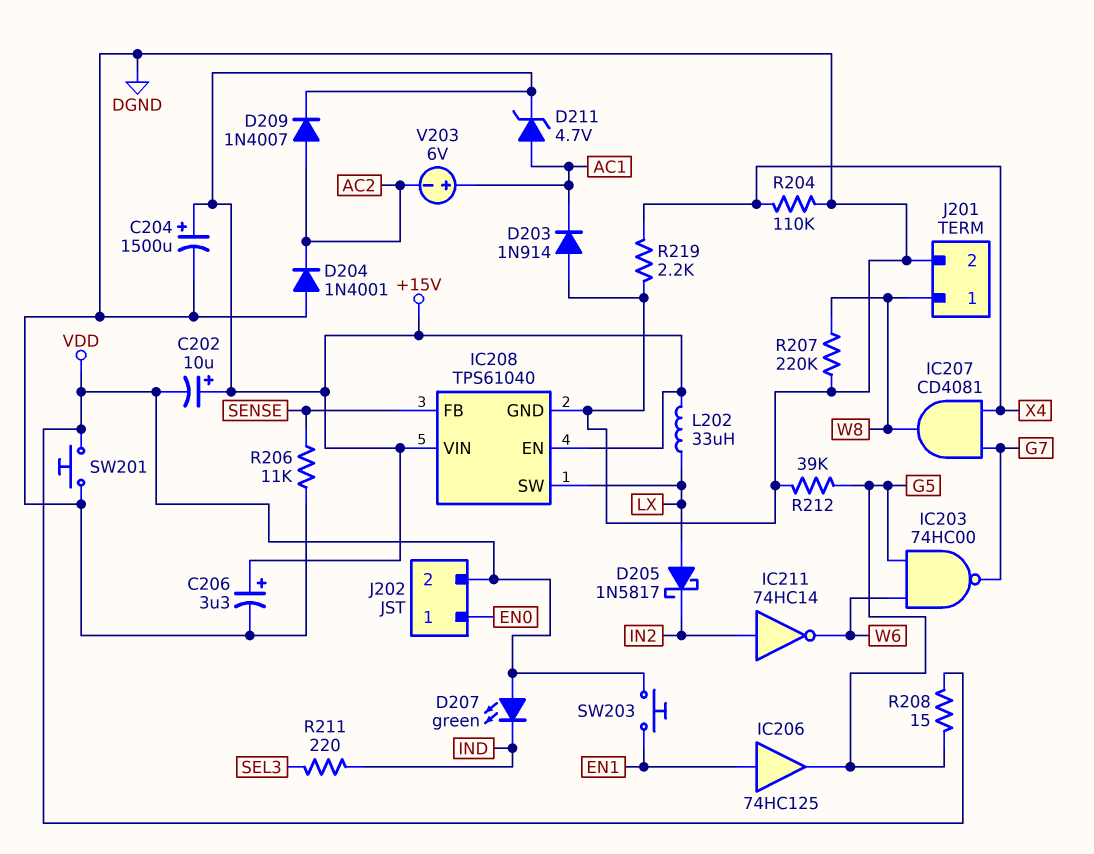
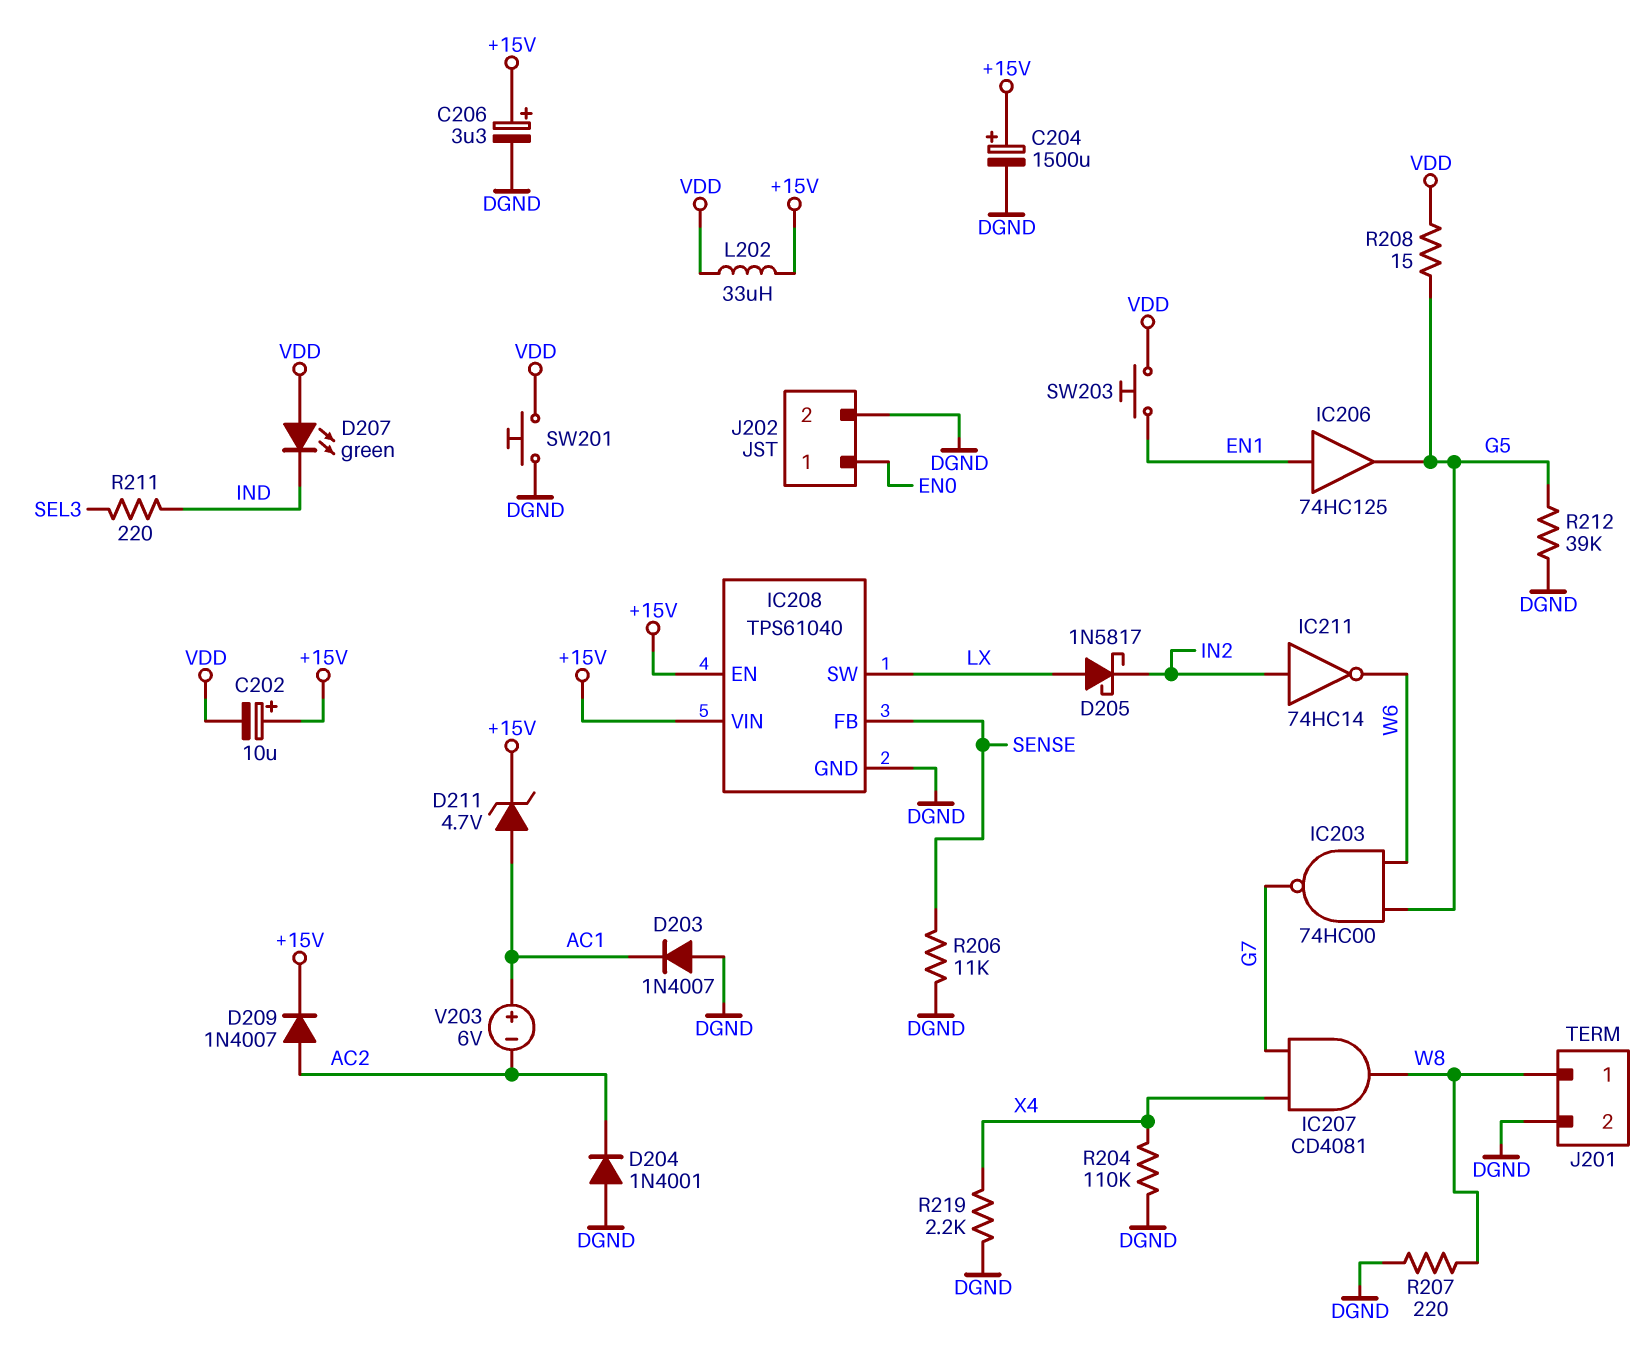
D203: diode 1N914 (A DGND, K AC1) -> diode 1N4007 (A DGND, K AC1)
J202 pin 2: VDD -> DGND
L202: 33uH (+15V, LX) -> 33uH (+15V, VDD)
R207: 220k (DGND, W8) -> 220 (DGND, W8)

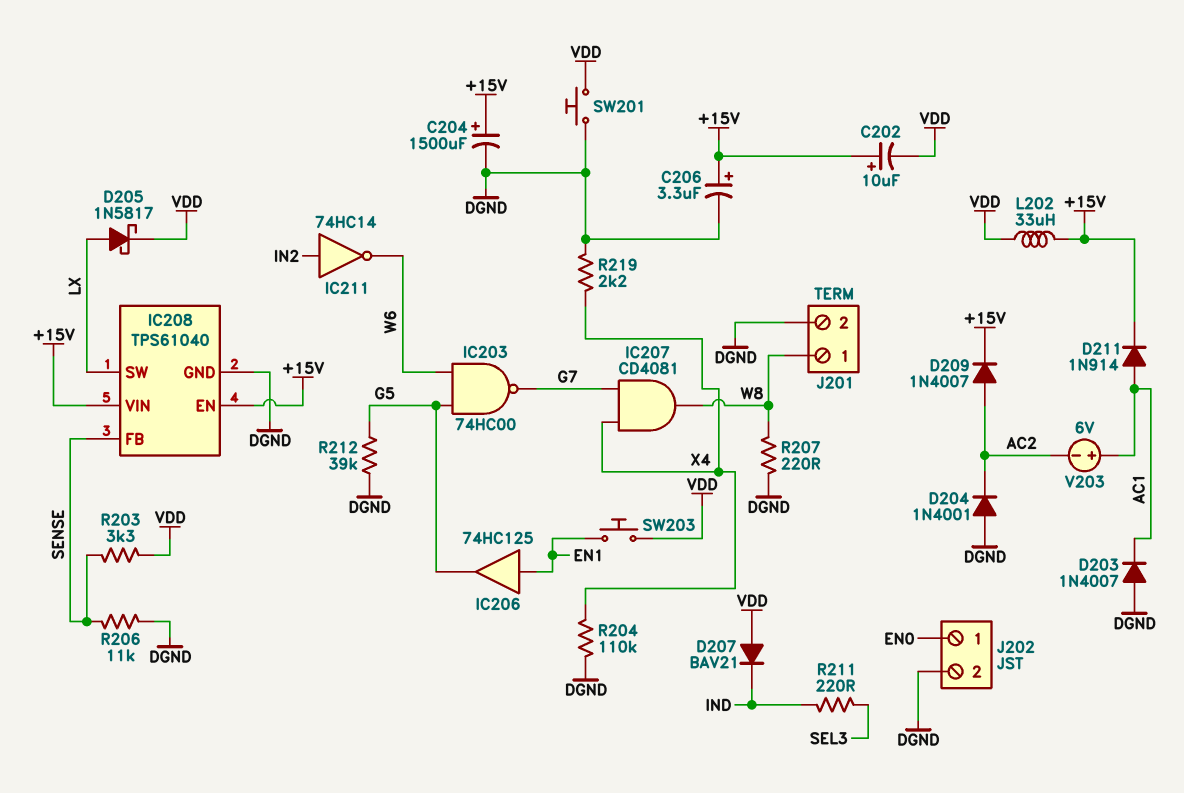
D205: schottky 1N5817 (A LX, K IN2) -> schottky 1N5817 (A LX, K VDD)
D207: LED green (A VDD, K IND) -> diode BAV21 (A VDD, K IND)
D211: zener 4.7V (A AC1, K +15V) -> diode 1N914 (A AC1, K +15V)
R203: none -> 3.3k (SENSE, VDD)
R208: 15 (G5, VDD) -> none

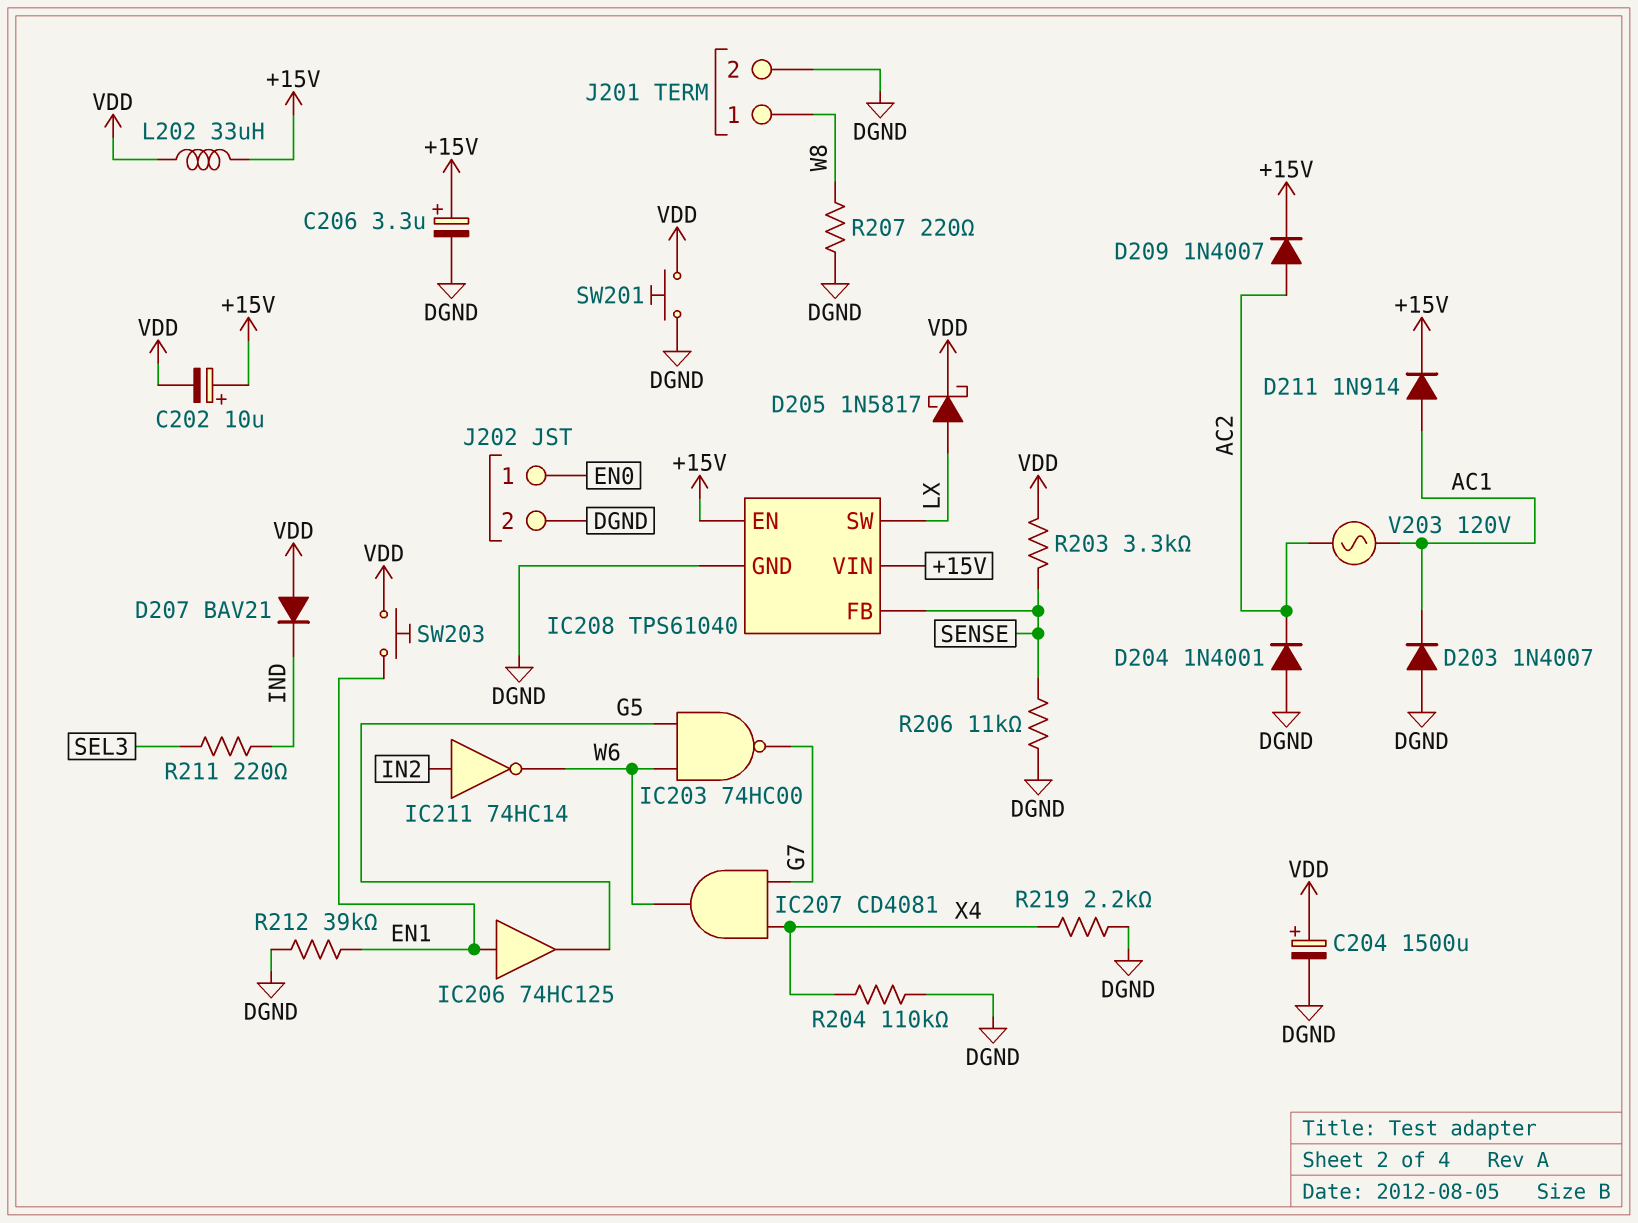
C204: 1500uF (plus +15V, minus DGND) -> 1500uF (plus VDD, minus DGND)
IC207: AND CD4081 (in G7, in X4, out W8) -> AND CD4081 (in G7, in X4, out W6)
R212: 39k (DGND, G5) -> 39k (DGND, EN1)
V203: 6V (plus AC1, minus AC2) -> AC 120V (AC1, AC2)

